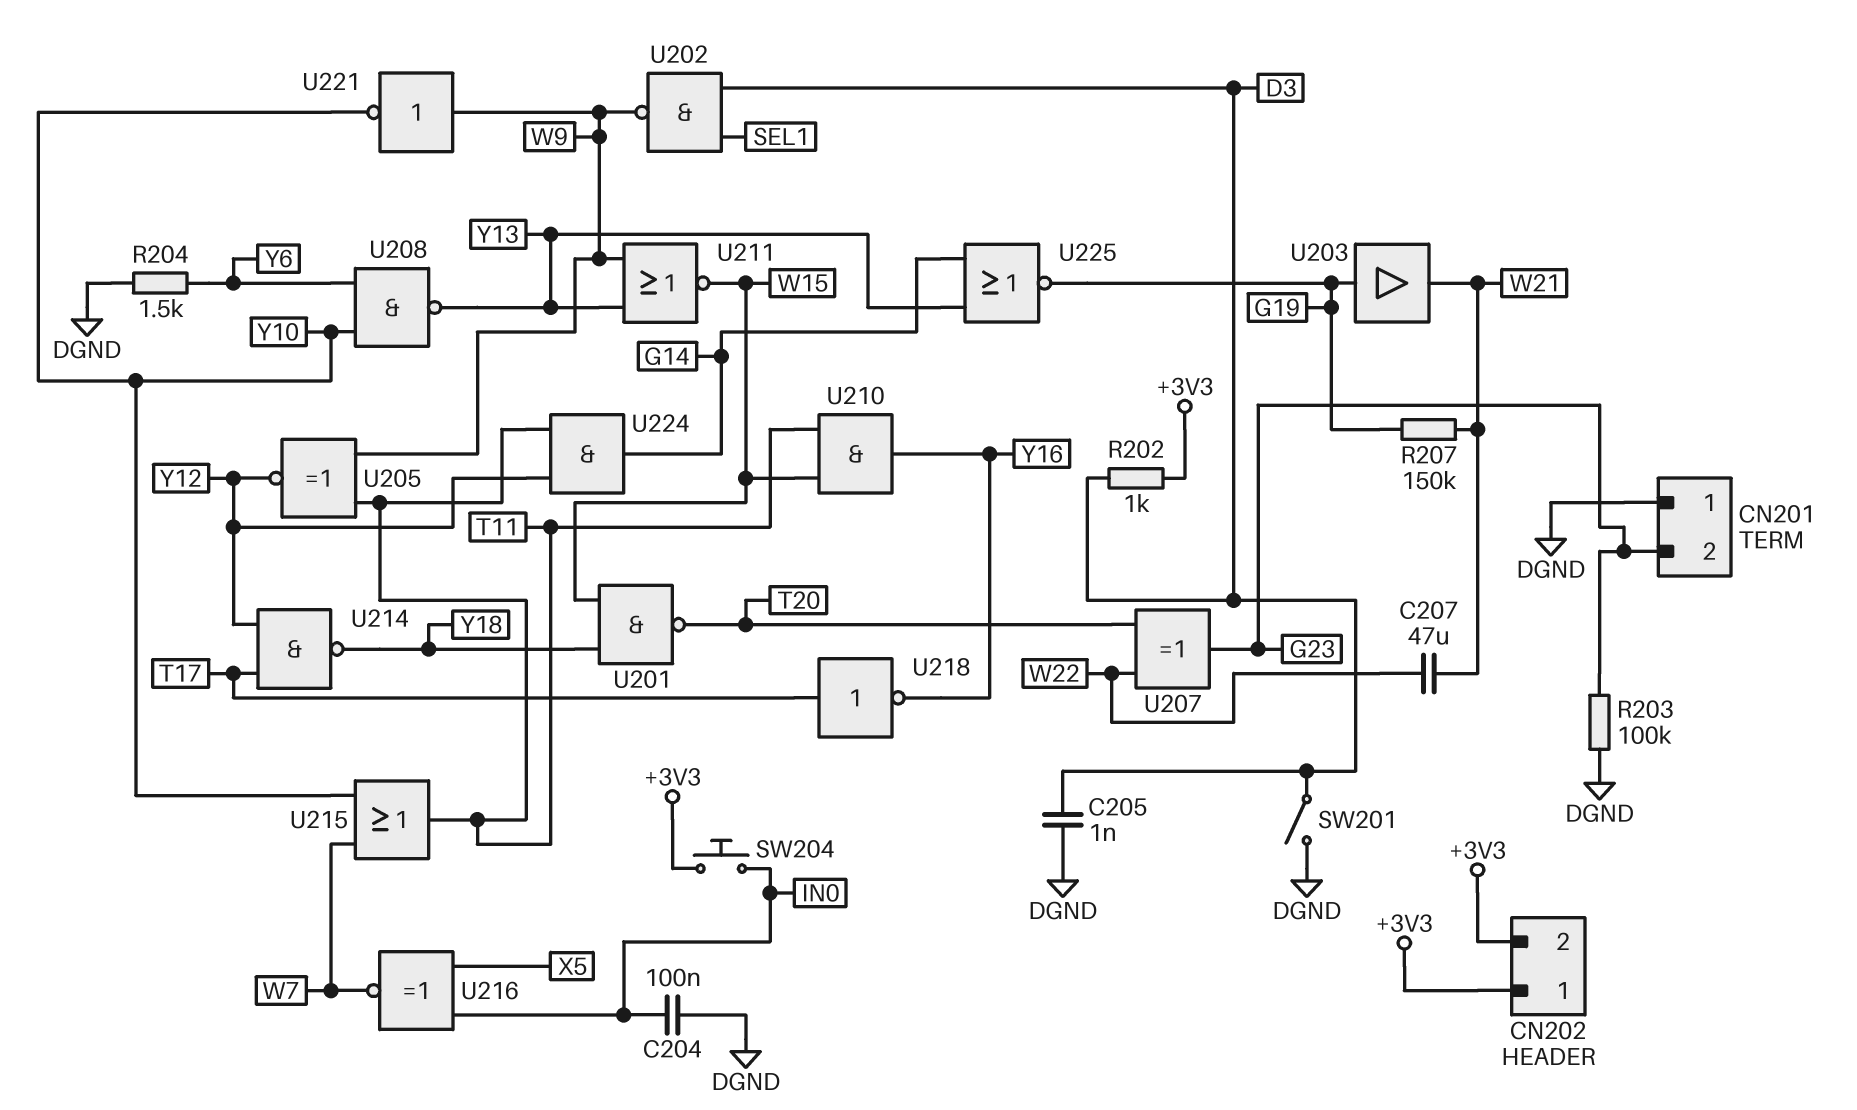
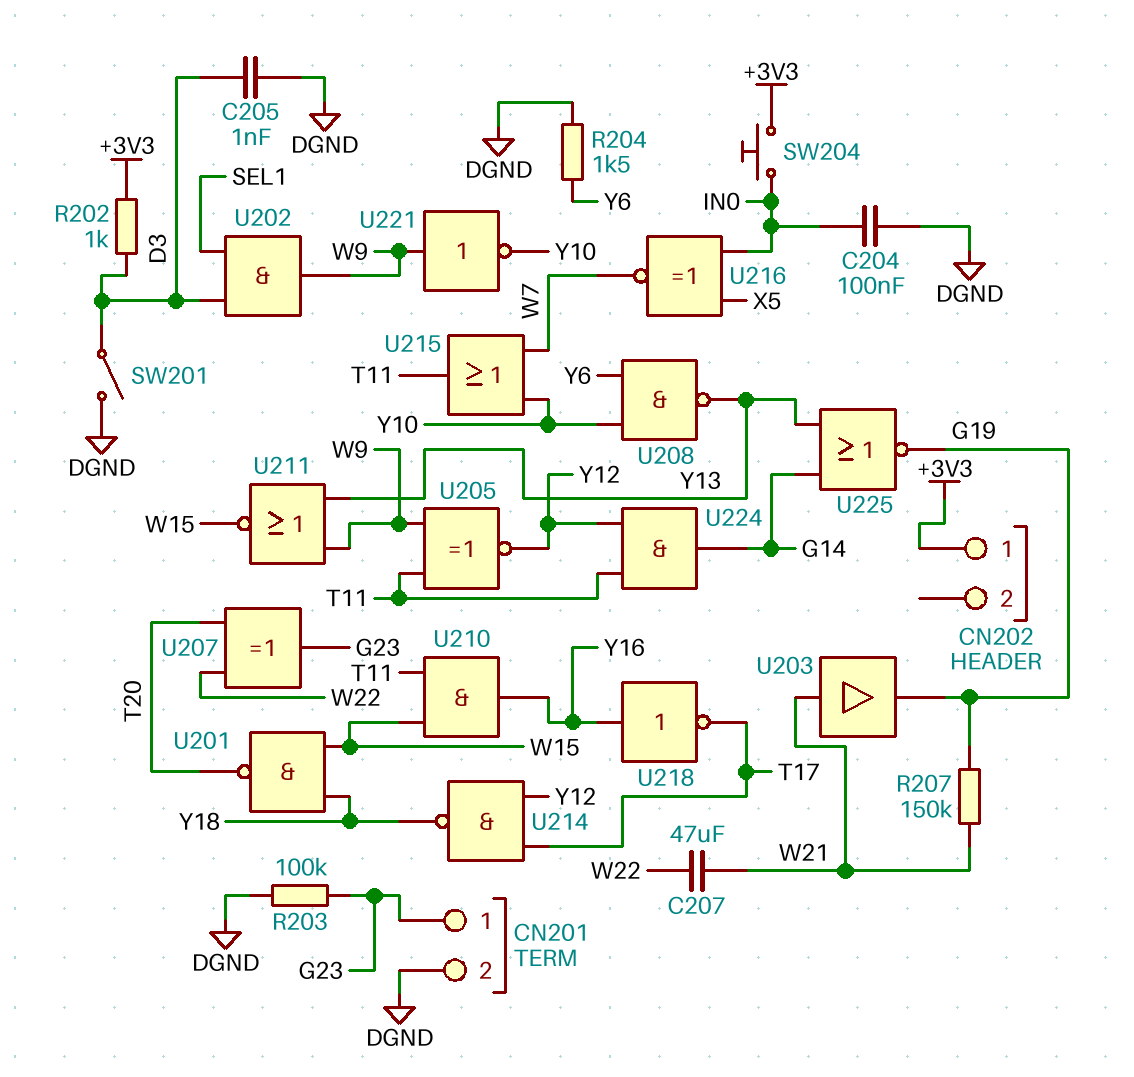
CN201 pin 1: DGND -> G23
CN201 pin 2: G23 -> DGND
CN202 pin 2: +3V3 -> none
U202: NAND (in D3, in SEL1, out W9) -> AND (in D3, in SEL1, out W9)
U203: buffer (in G19, out W21) -> buffer (in W21, out G19)
U218: NOT (in T17, out Y16) -> NOT (in Y16, out T17)

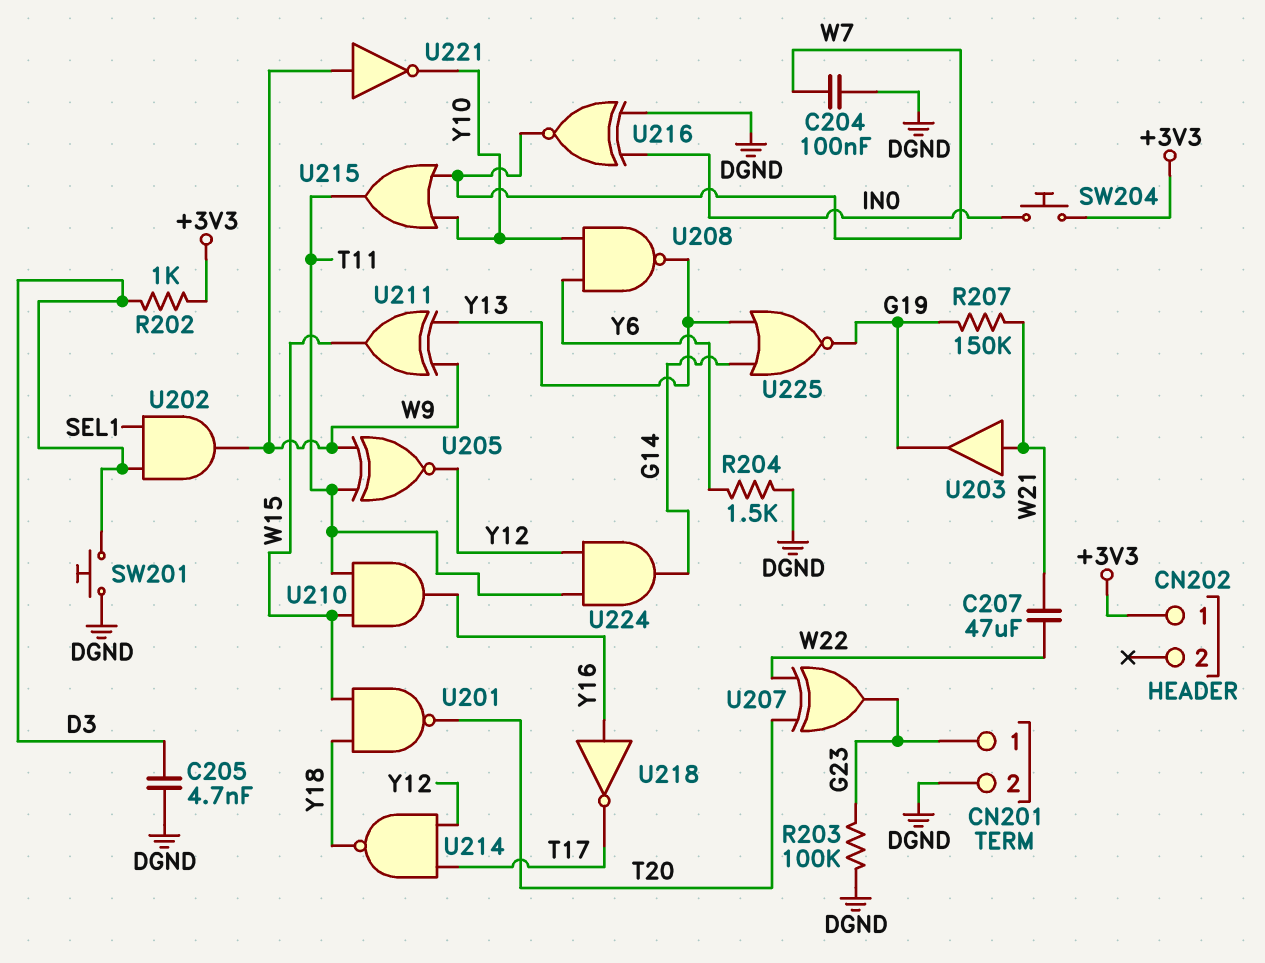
C204: 100nF (DGND, IN0) -> 100nF (DGND, W7)
C205: 1nF (D3, DGND) -> 4.7nF (D3, DGND)
SW201: switch (D3, DGND) -> button (D3, DGND)
U211: NOR (in W9, in Y13, out W15) -> XOR (in W9, in Y13, out W15)
U216: XNOR (in IN0, in X5, out W7) -> XNOR (in DGND, in IN0, out W7)

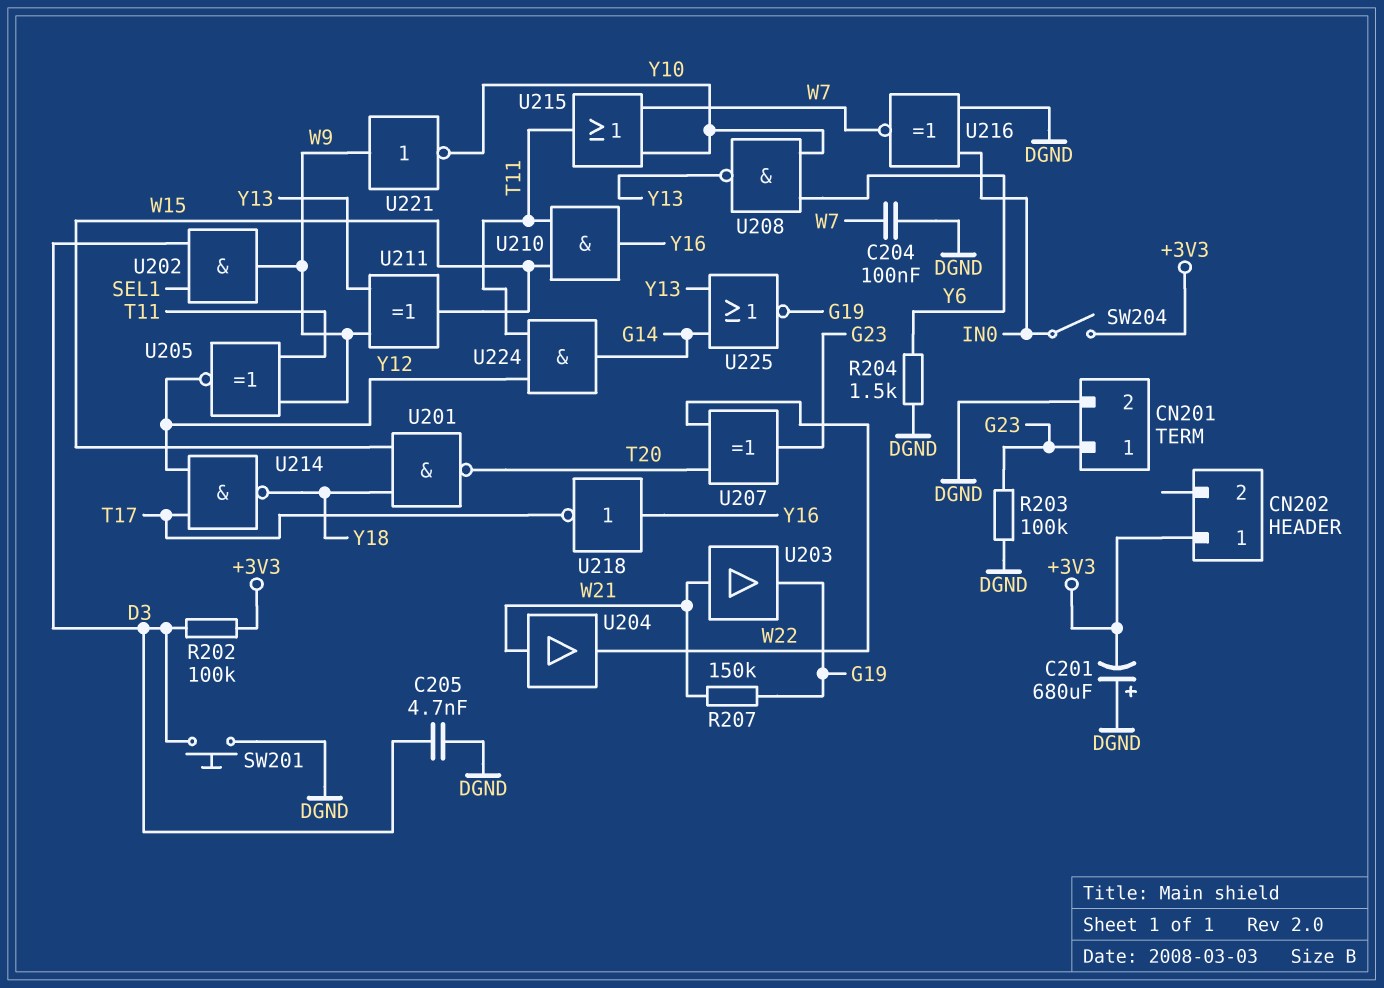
C201: none -> 680uF (plus DGND, minus +3V3)
C207: 47uF (W21, W22) -> none
R202: 1k (+3V3, D3) -> 100k (+3V3, D3)
SW204: button (+3V3, IN0) -> switch (+3V3, IN0)
U204: none -> buffer (in W21, out W22)

